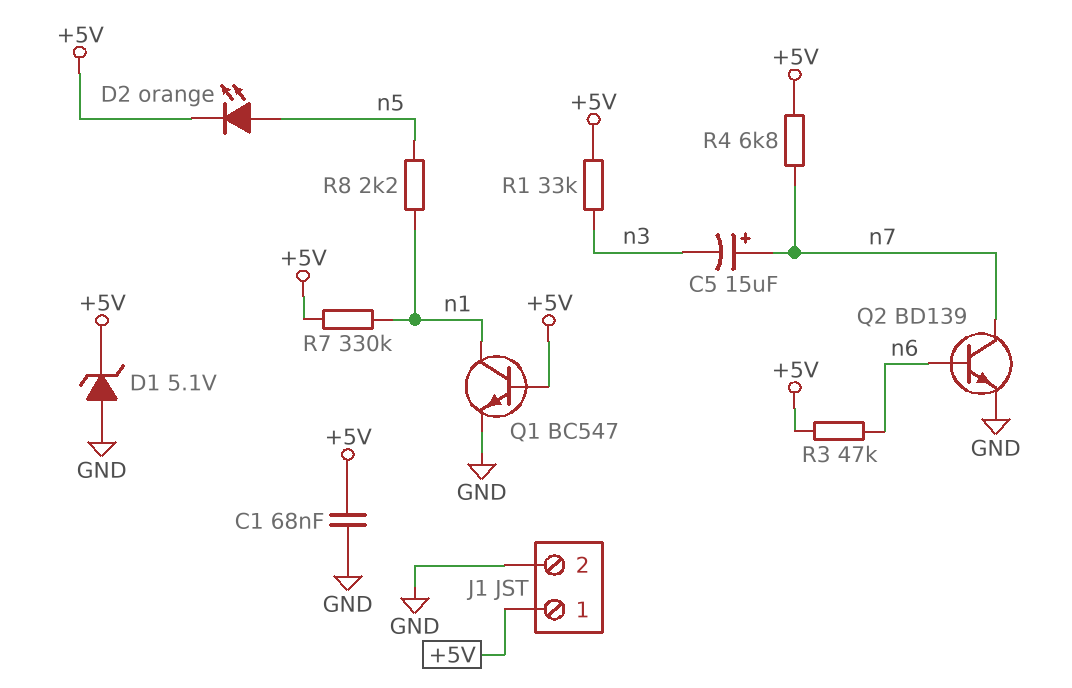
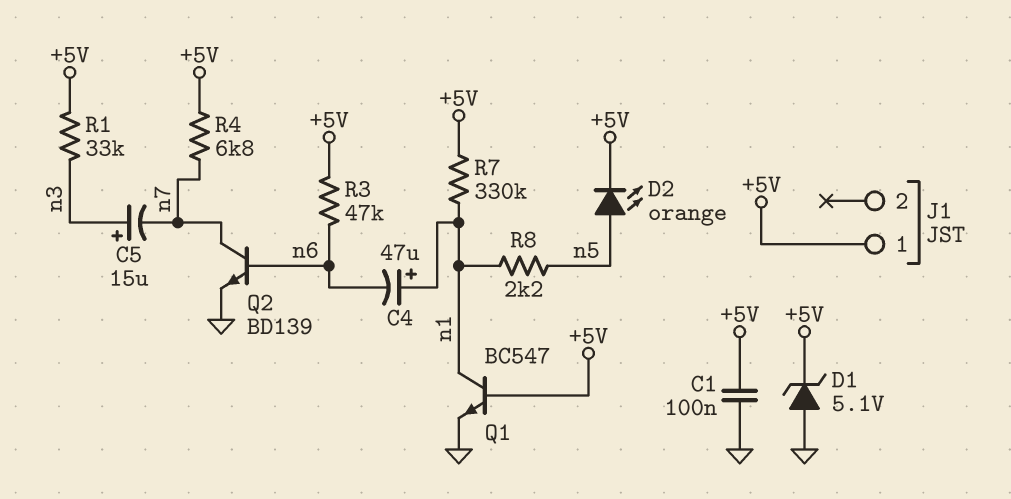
C1: 68nF (+5V, GND) -> 100nF (+5V, GND)
C4: none -> 47uF (plus n1, minus n6)
C5: 15uF (plus n7, minus n3) -> 15uF (plus n3, minus n7)
J1 pin 2: GND -> none

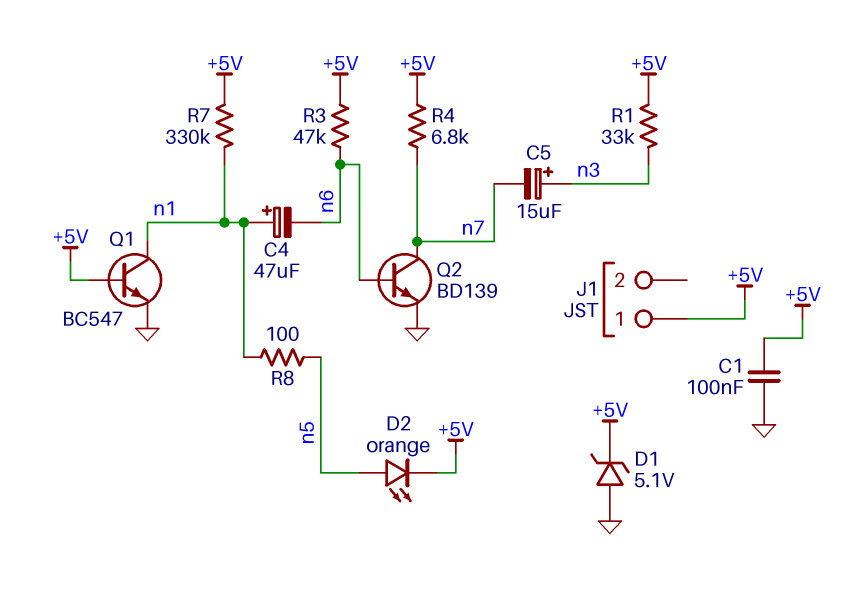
R8: 2.2k (n1, n5) -> 100 (n1, n5)

